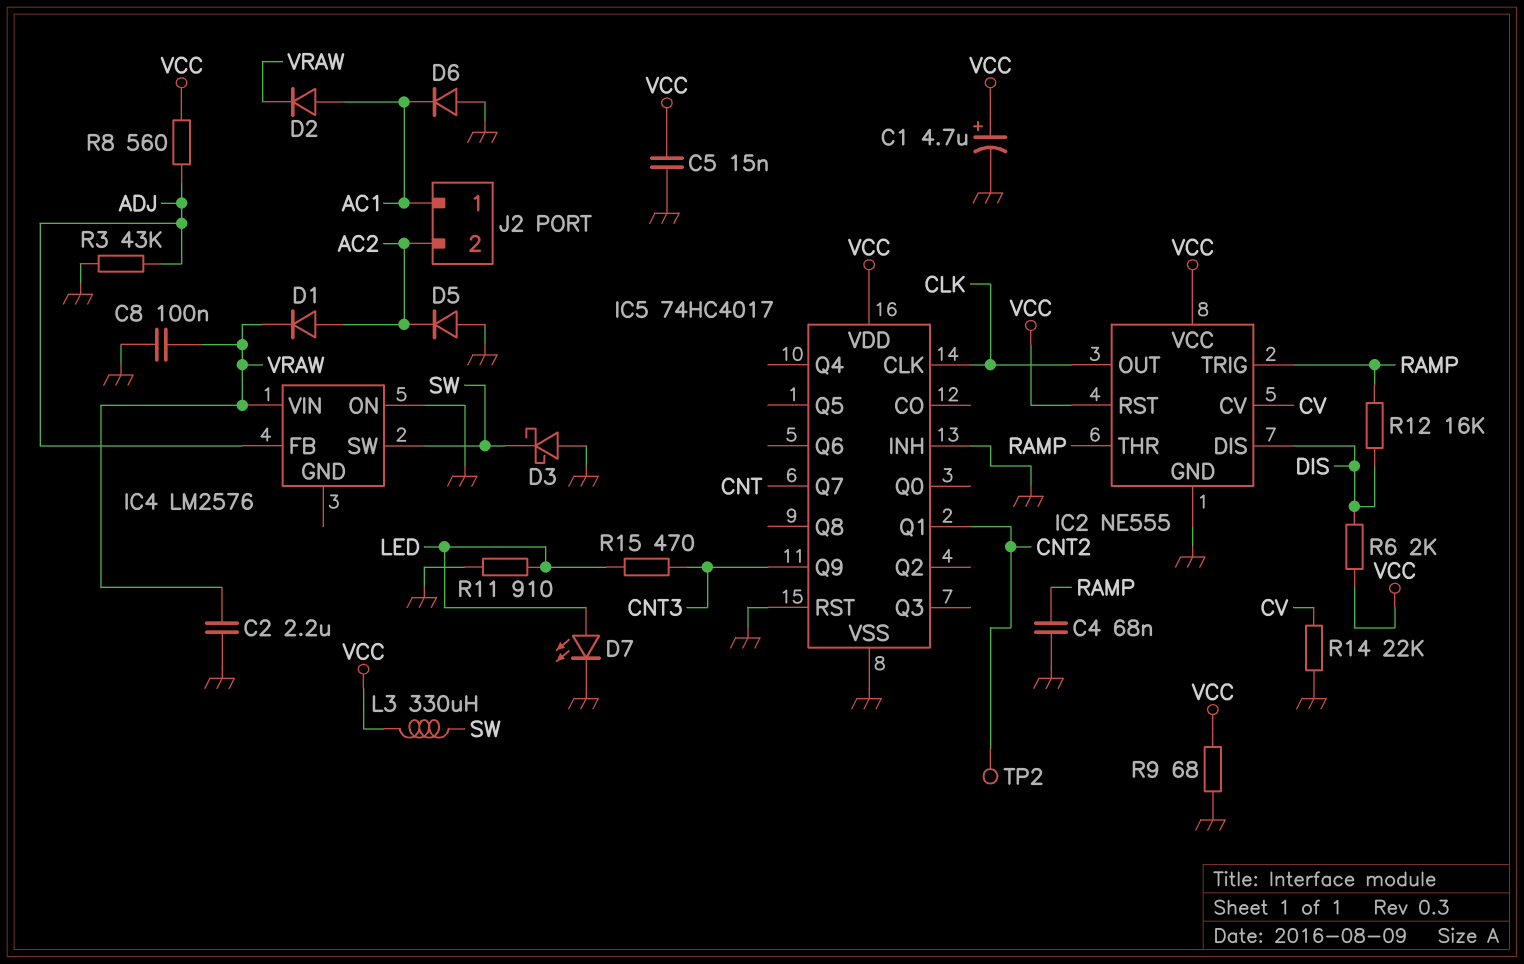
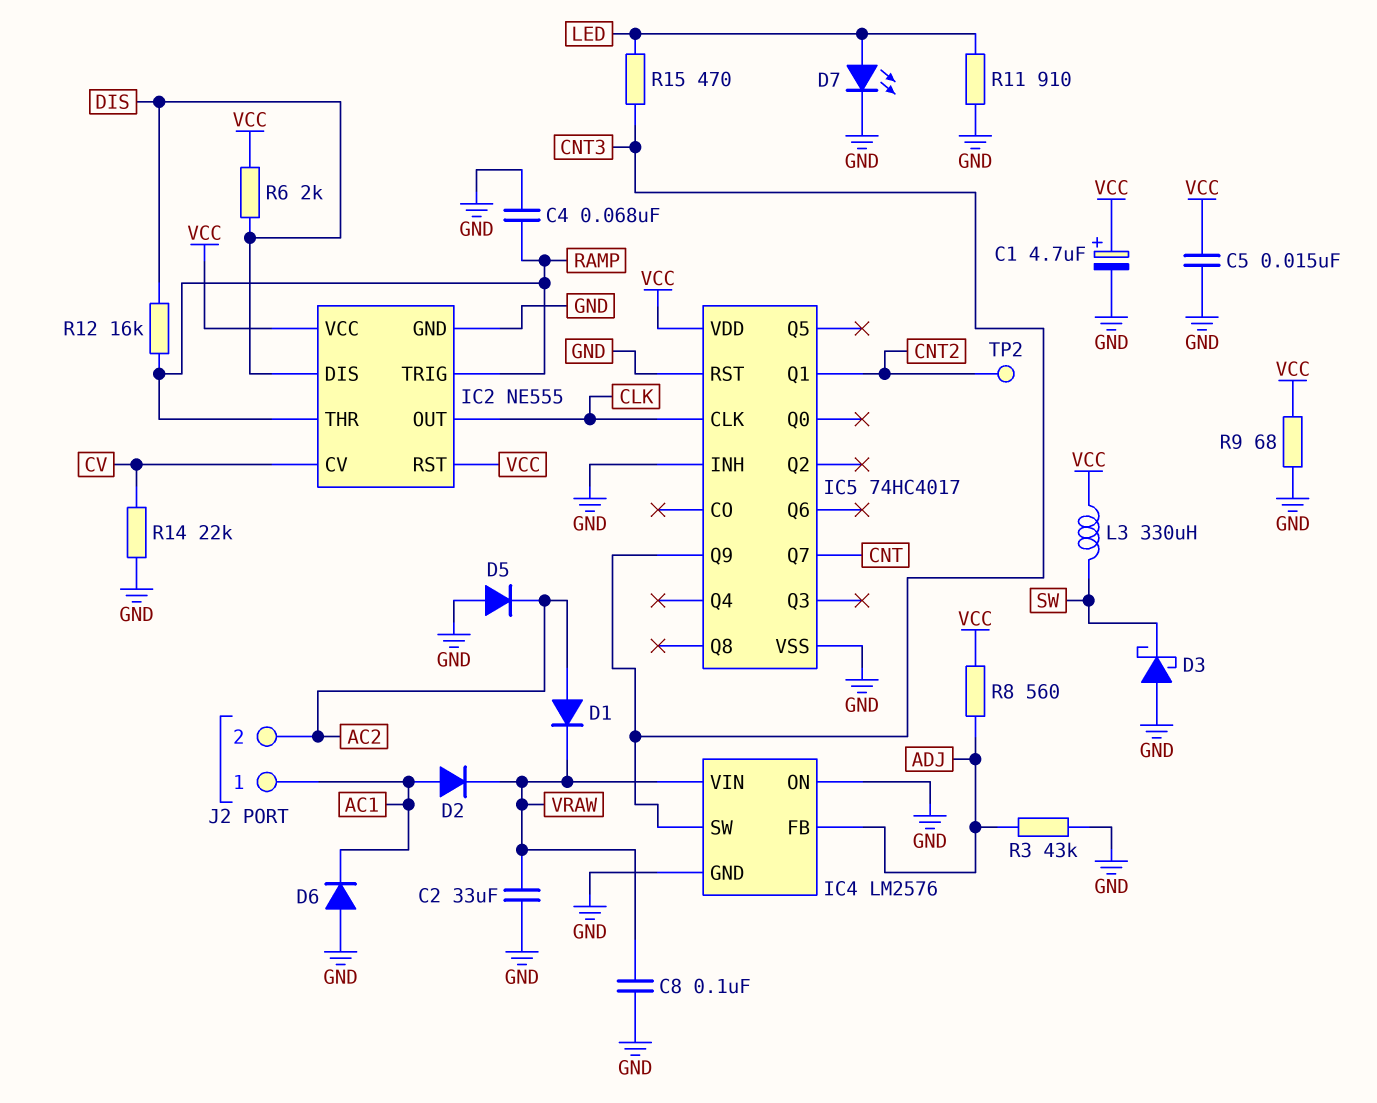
C2: 2.2uF (GND, VRAW) -> 33uF (GND, VRAW)
IC4 pin GND: none -> GND
IC4 pin SW: SW -> CNT3

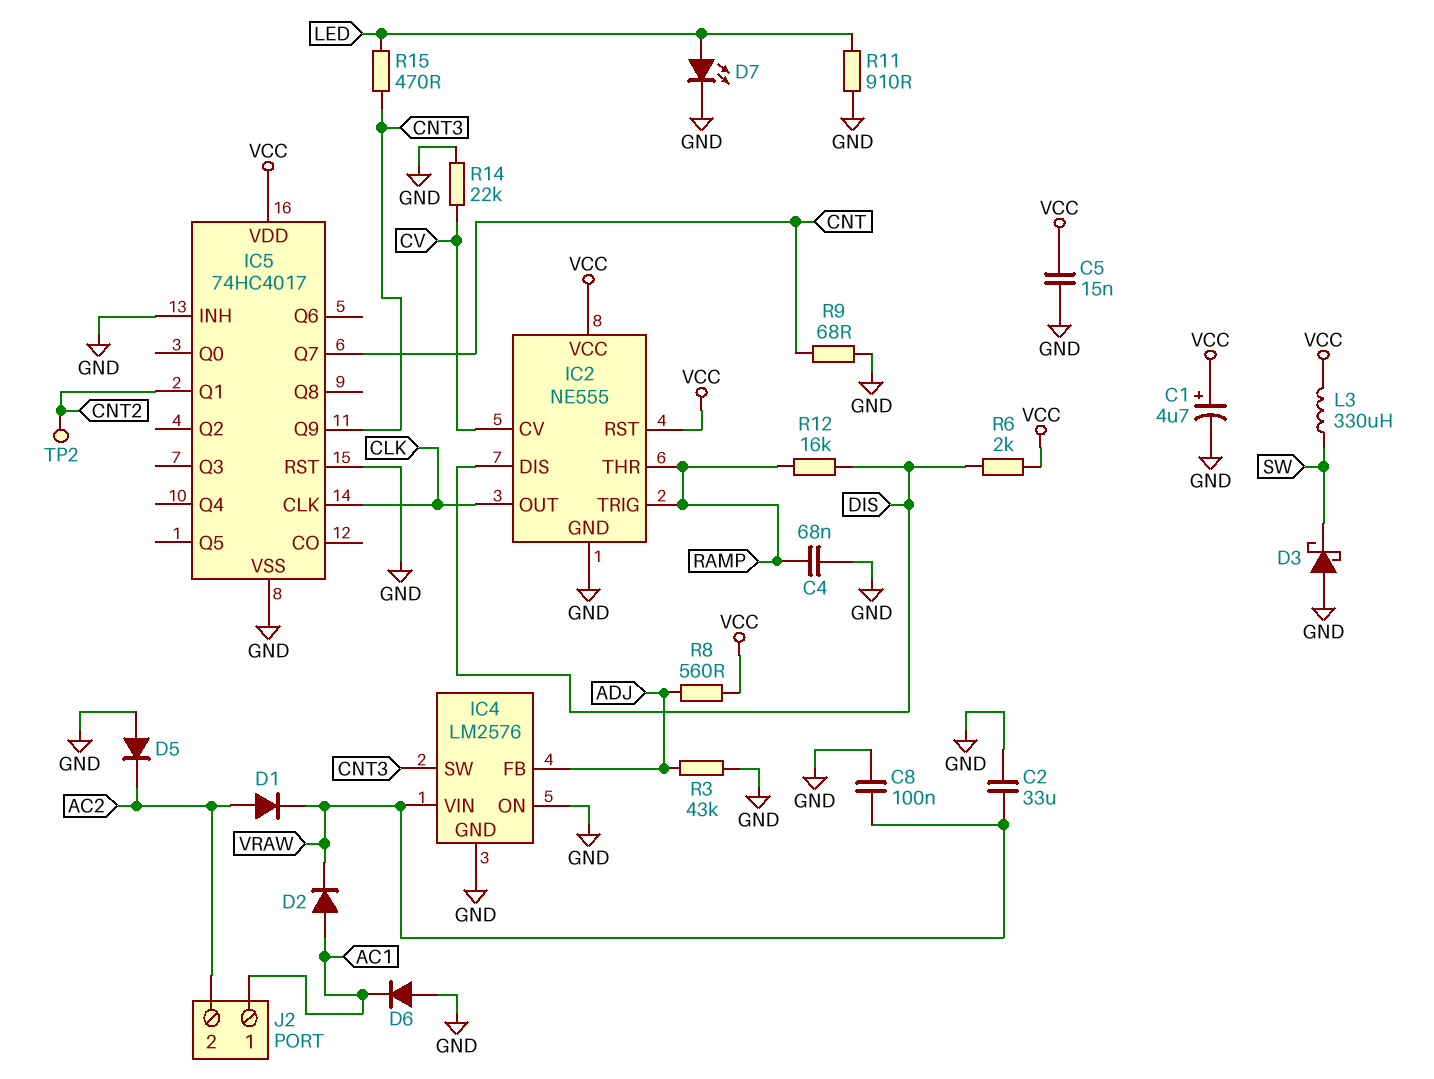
R9: 68 (GND, VCC) -> 68 (CNT, GND)

